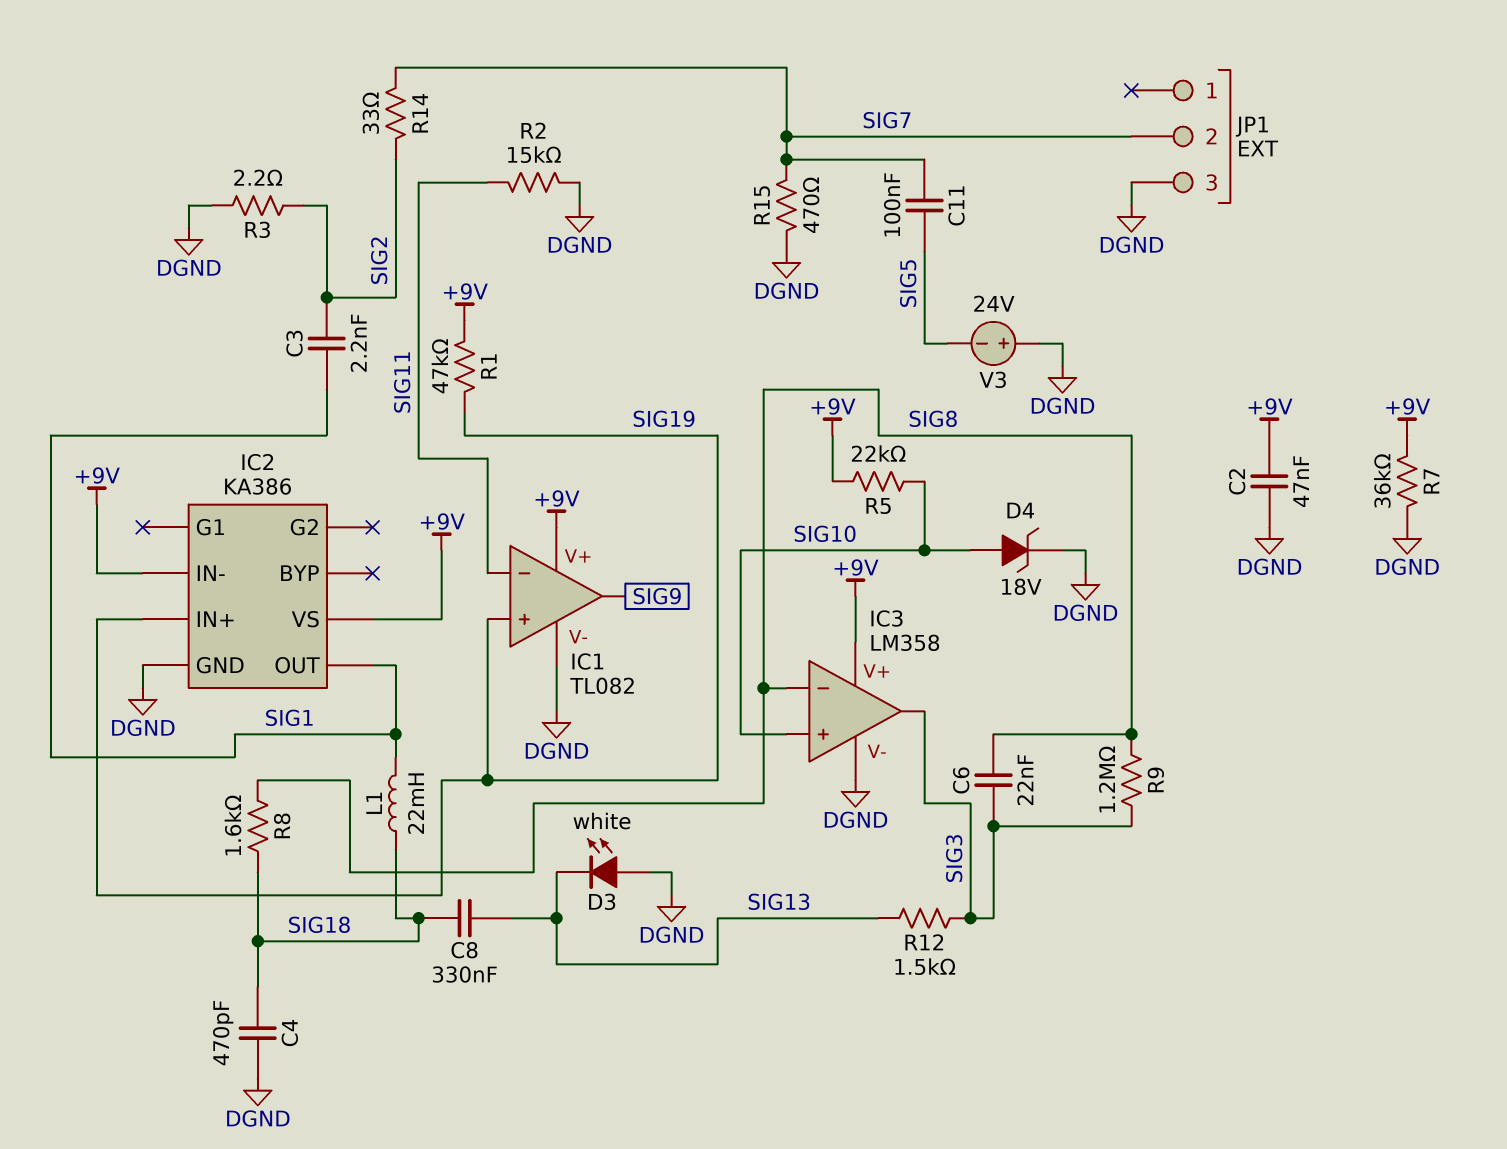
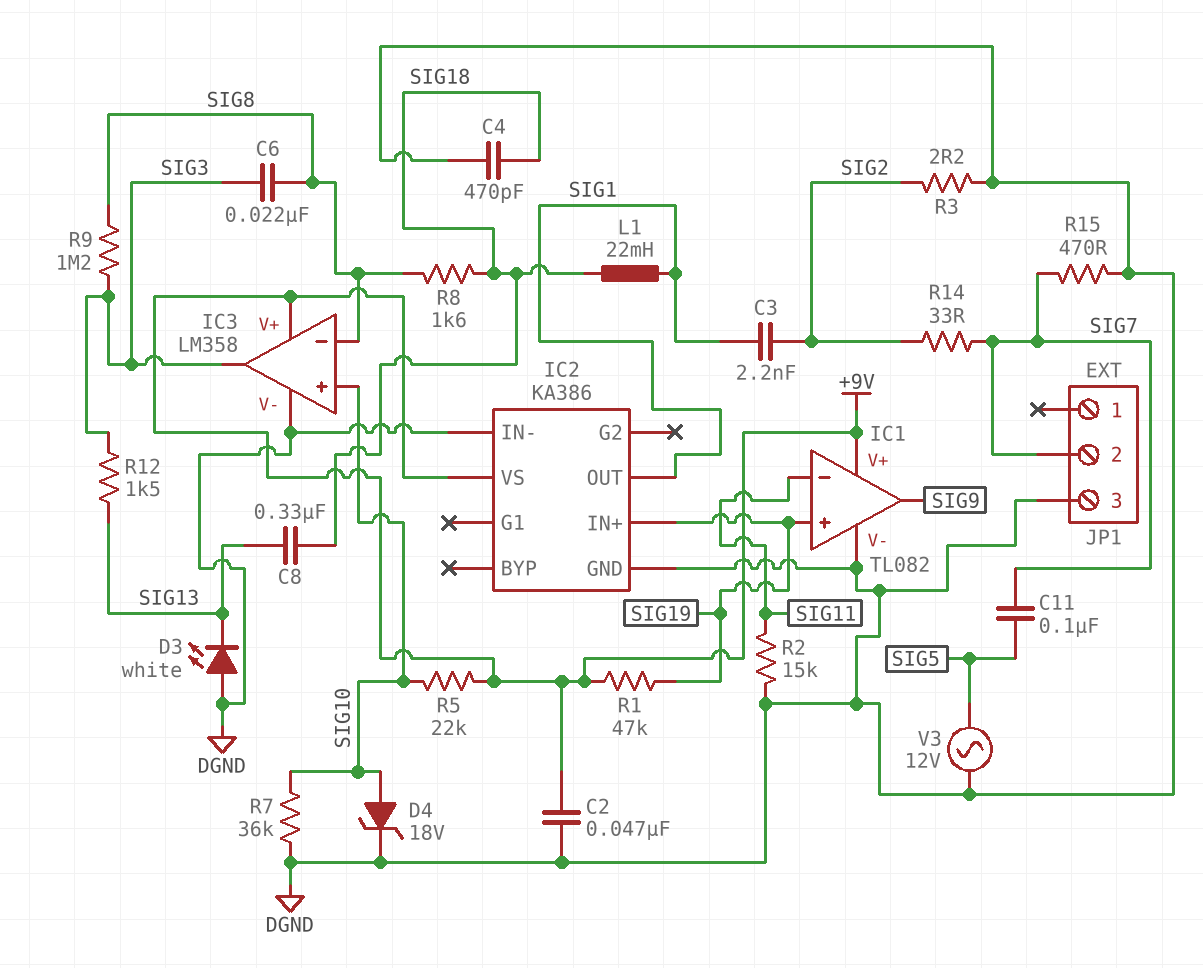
IC2 pin IN-: +9V -> DGND
R7: 36k (+9V, DGND) -> 36k (DGND, SIG10)
V3: 24V (plus DGND, minus SIG5) -> AC 12V (DGND, SIG5)

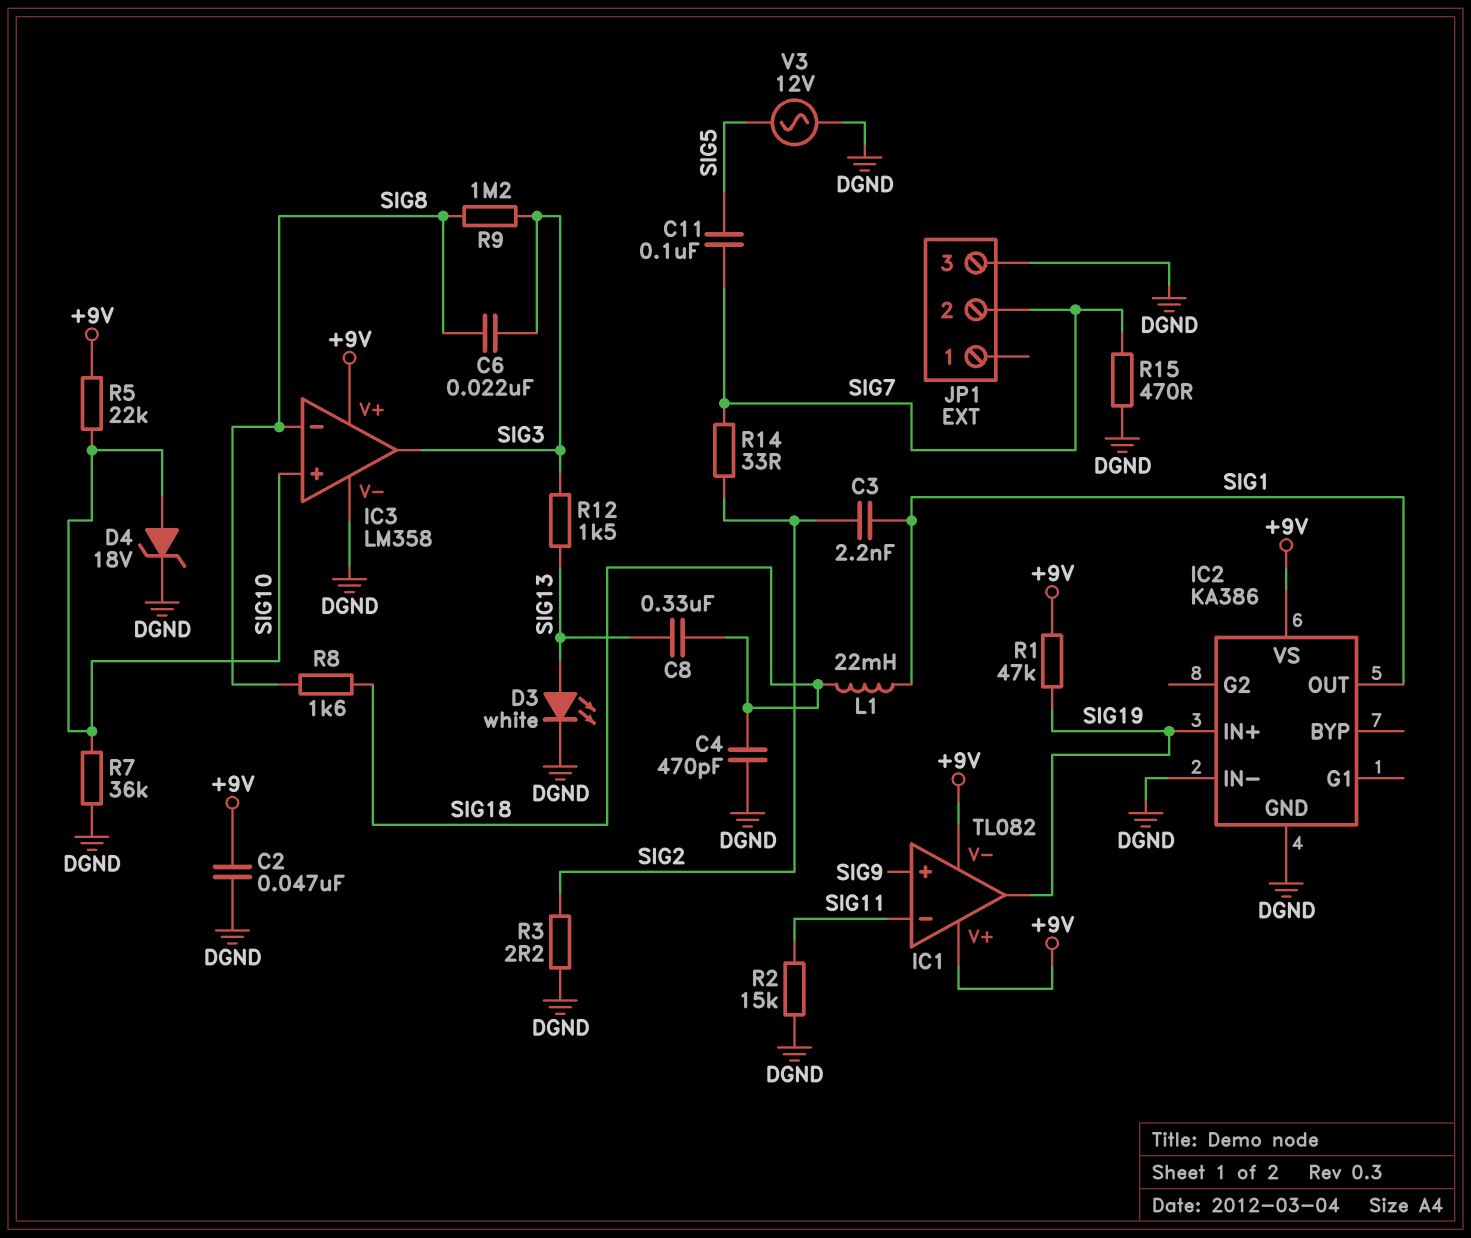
D3: LED white (A DGND, K SIG13) -> LED white (A SIG13, K DGND)
IC1 pin V-: DGND -> +9V
IC1 pin in+: SIG19 -> SIG9
IC1 pin out: SIG9 -> SIG19

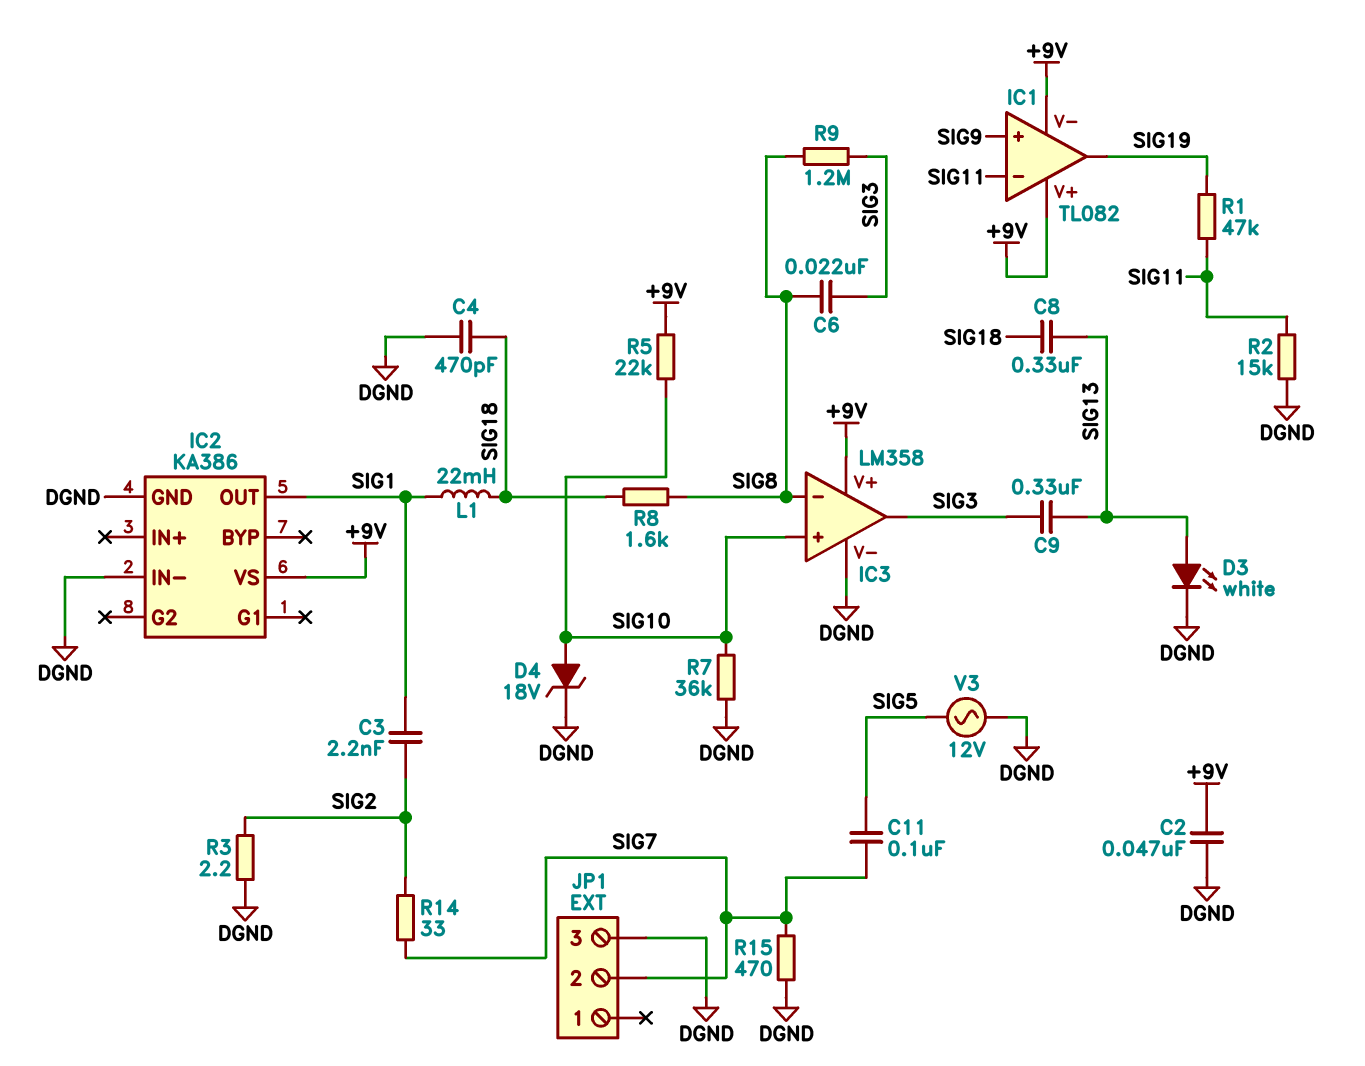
C9: none -> 330nF (SIG3, SIG13)
IC2 pin IN+: SIG19 -> none
R1: 47k (+9V, SIG19) -> 47k (SIG11, SIG19)
R12: 1.5k (SIG3, SIG13) -> none

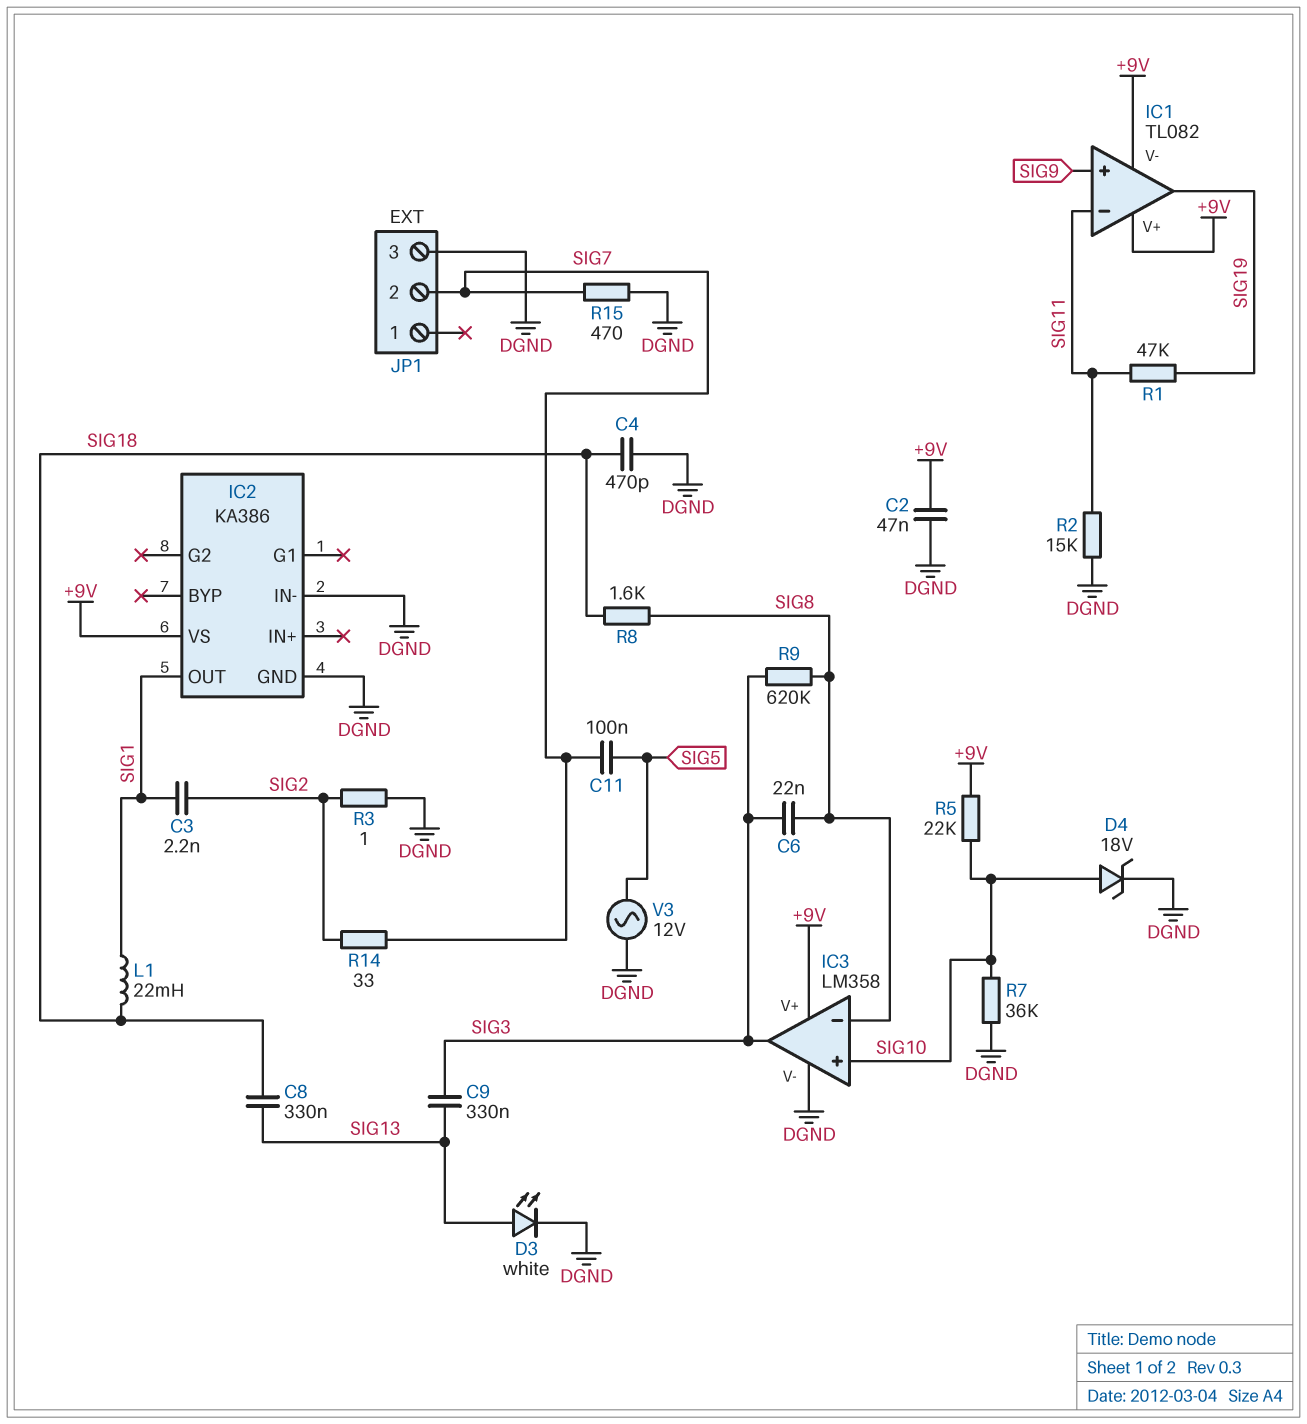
R3: 2.2 (DGND, SIG2) -> 1 (DGND, SIG2)
R9: 1.2M (SIG3, SIG8) -> 620k (SIG3, SIG8)

